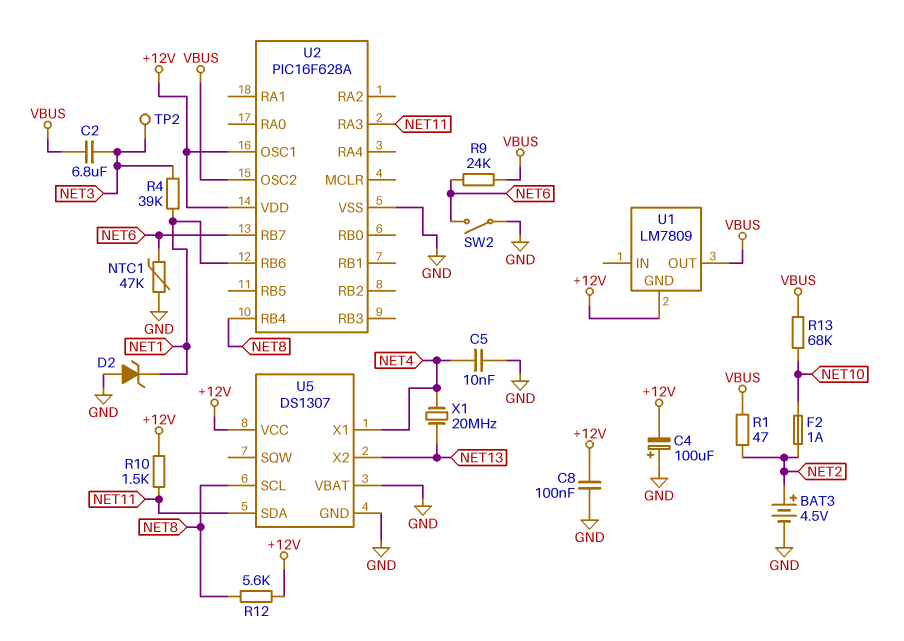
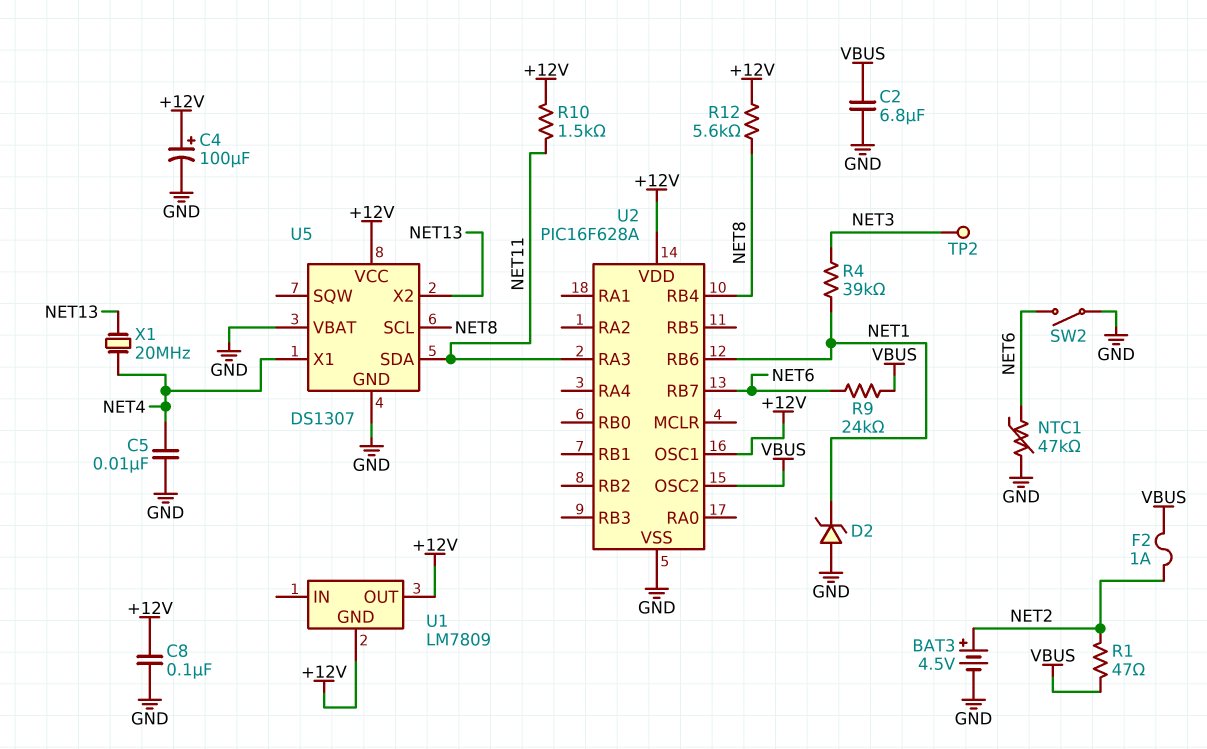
C2: 6.8uF (NET3, VBUS) -> 6.8uF (GND, VBUS)
C4: 100uF (plus GND, minus +12V) -> 100uF (plus +12V, minus GND)
F2: 1A (NET2, NET10) -> 1A (NET2, VBUS)
R13: 68k (NET10, VBUS) -> none
U1 pin OUT: VBUS -> +12V

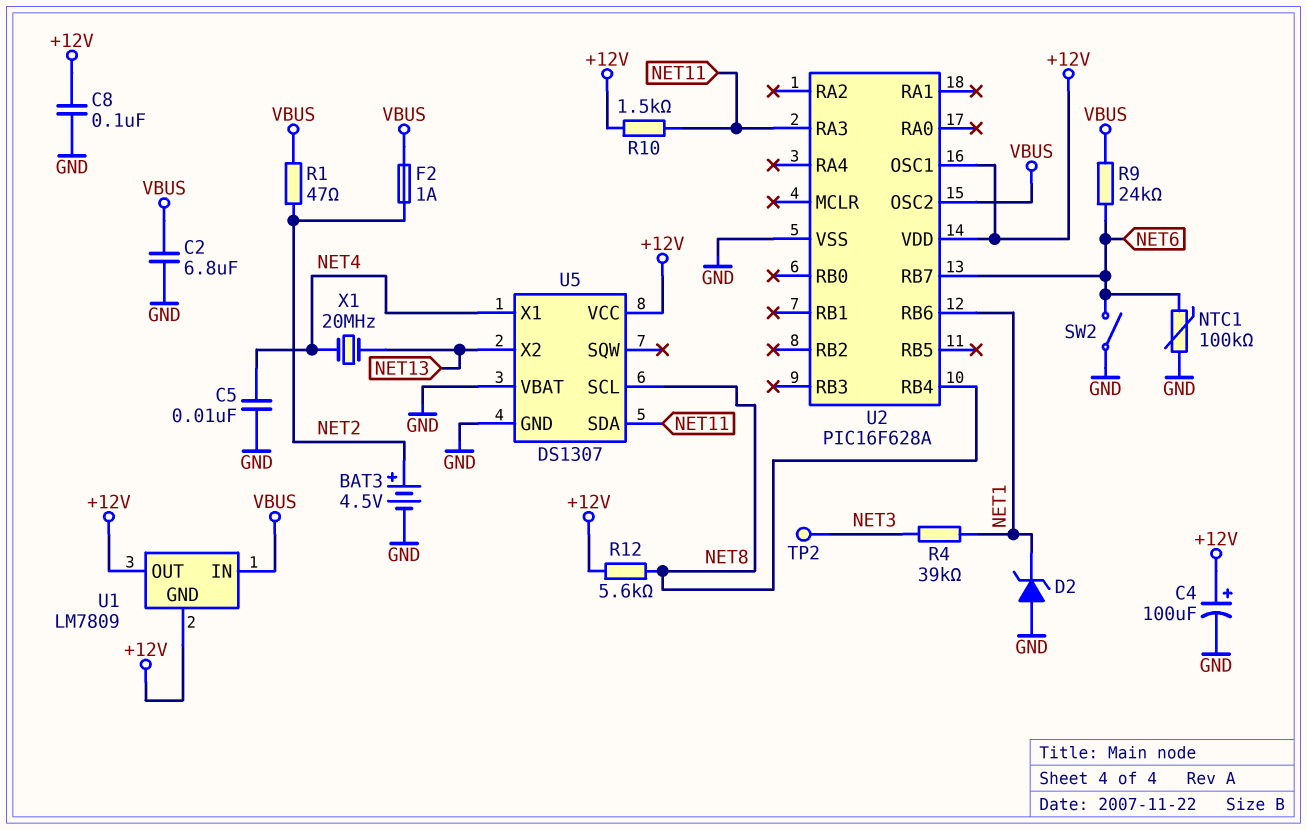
NTC1: 47k (GND, NET6) -> 100k (GND, NET6)
U1 pin IN: none -> VBUS

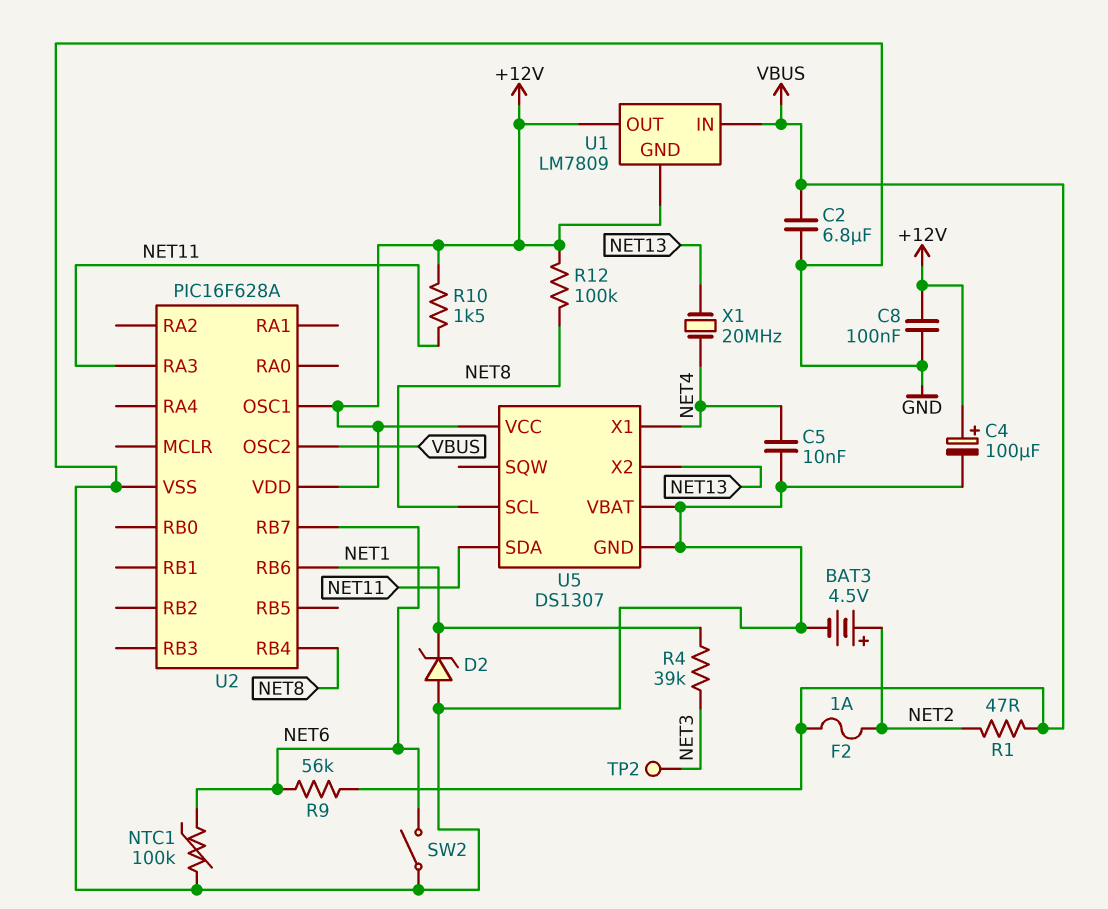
R9: 24k (NET6, VBUS) -> 56k (NET6, VBUS)
R12: 5.6k (+12V, NET8) -> 100k (+12V, NET8)

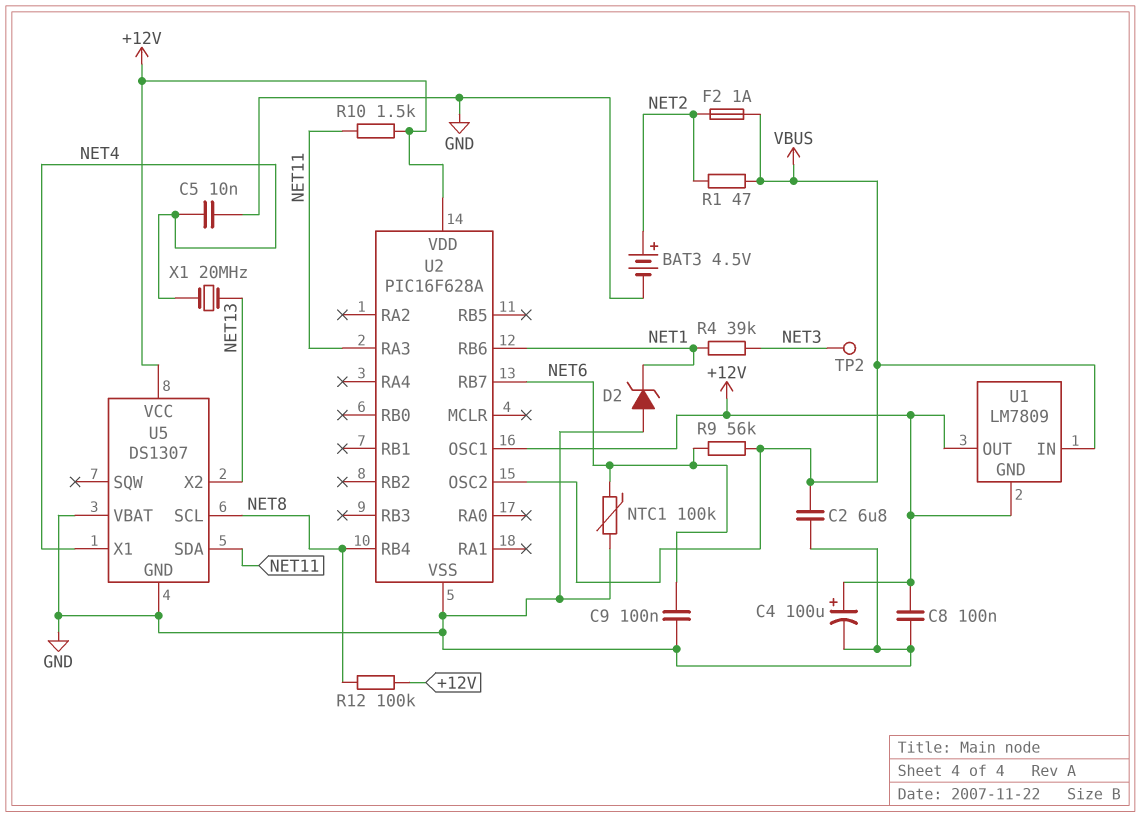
C9: none -> 100nF (GND, NET6)
SW2: switch (GND, NET6) -> none

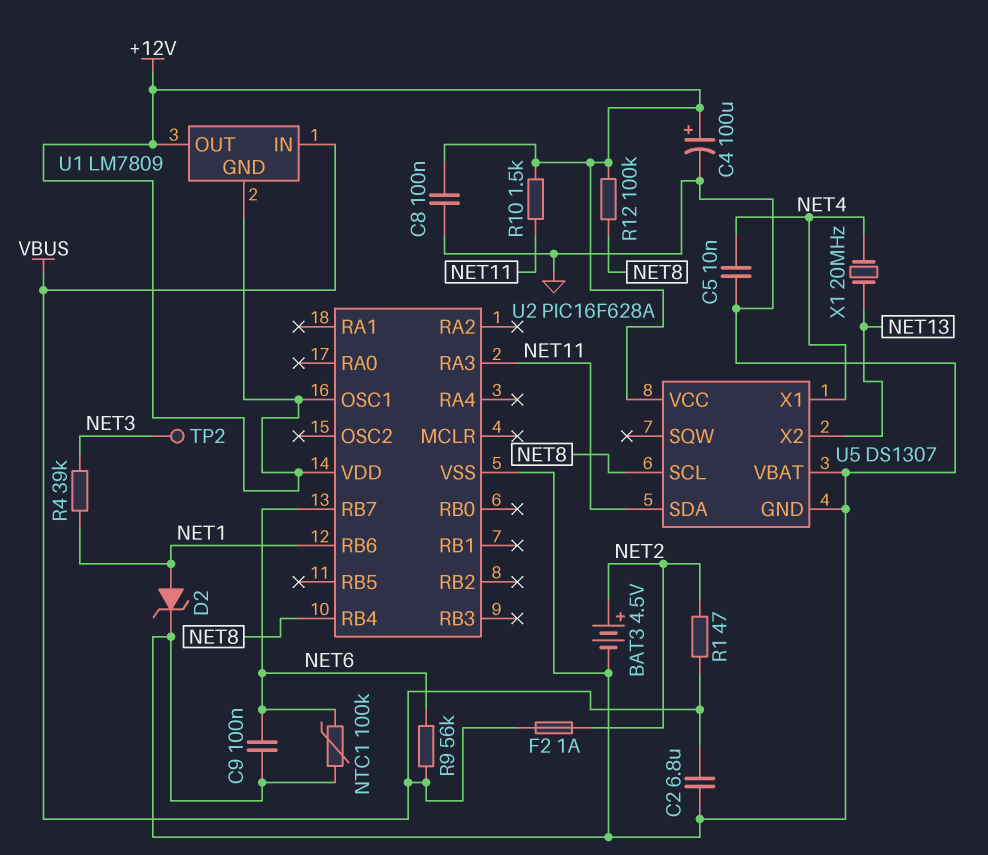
D2: zener (A GND, K NET1) -> zener (A NET1, K GND)
U2 pin OSC2: VBUS -> none

